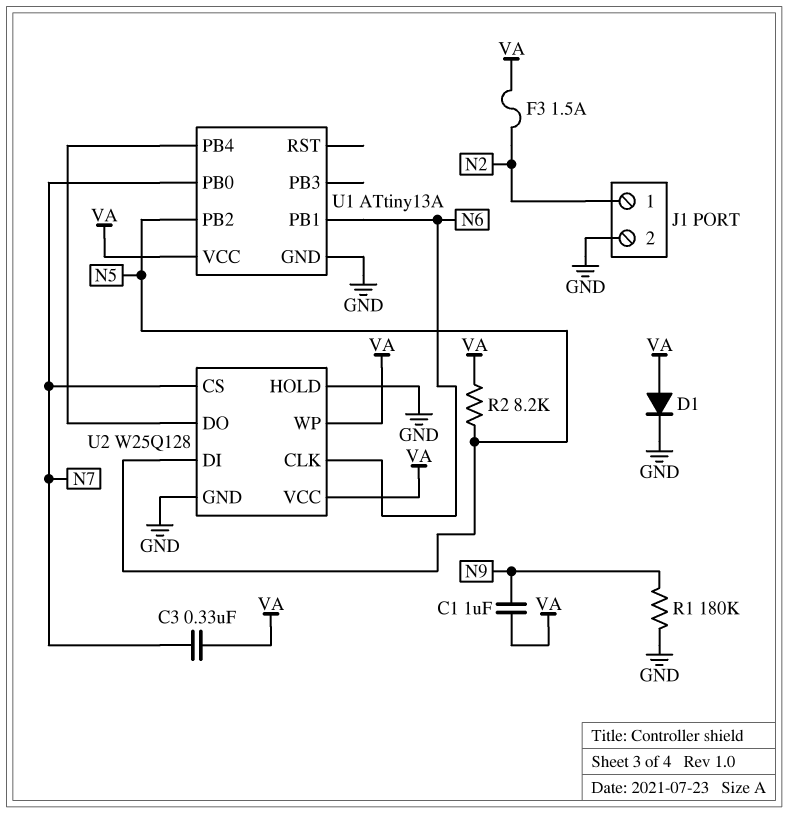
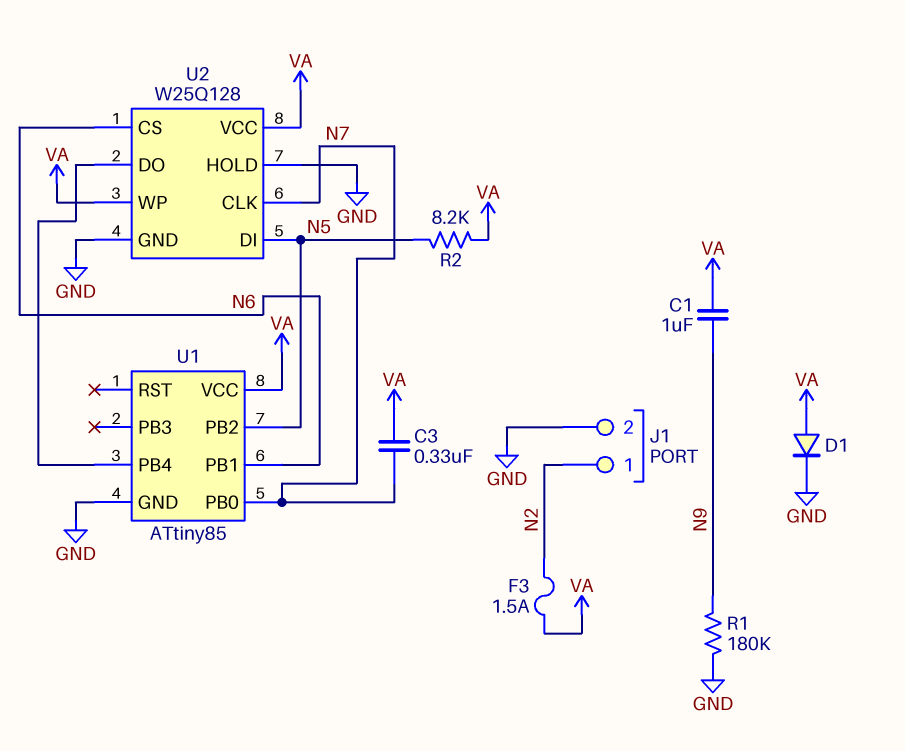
U1: ATtiny13A -> ATtiny85
U2 pin CLK: N6 -> N7
U2 pin CS: N7 -> N6

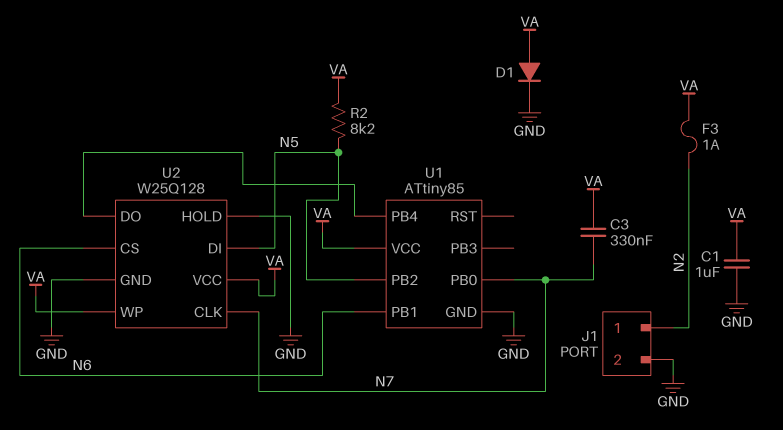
C1: 1uF (N9, VA) -> 1uF (GND, VA)
F3: 1.5A (N2, VA) -> 1A (N2, VA)
R1: 180k (GND, N9) -> none

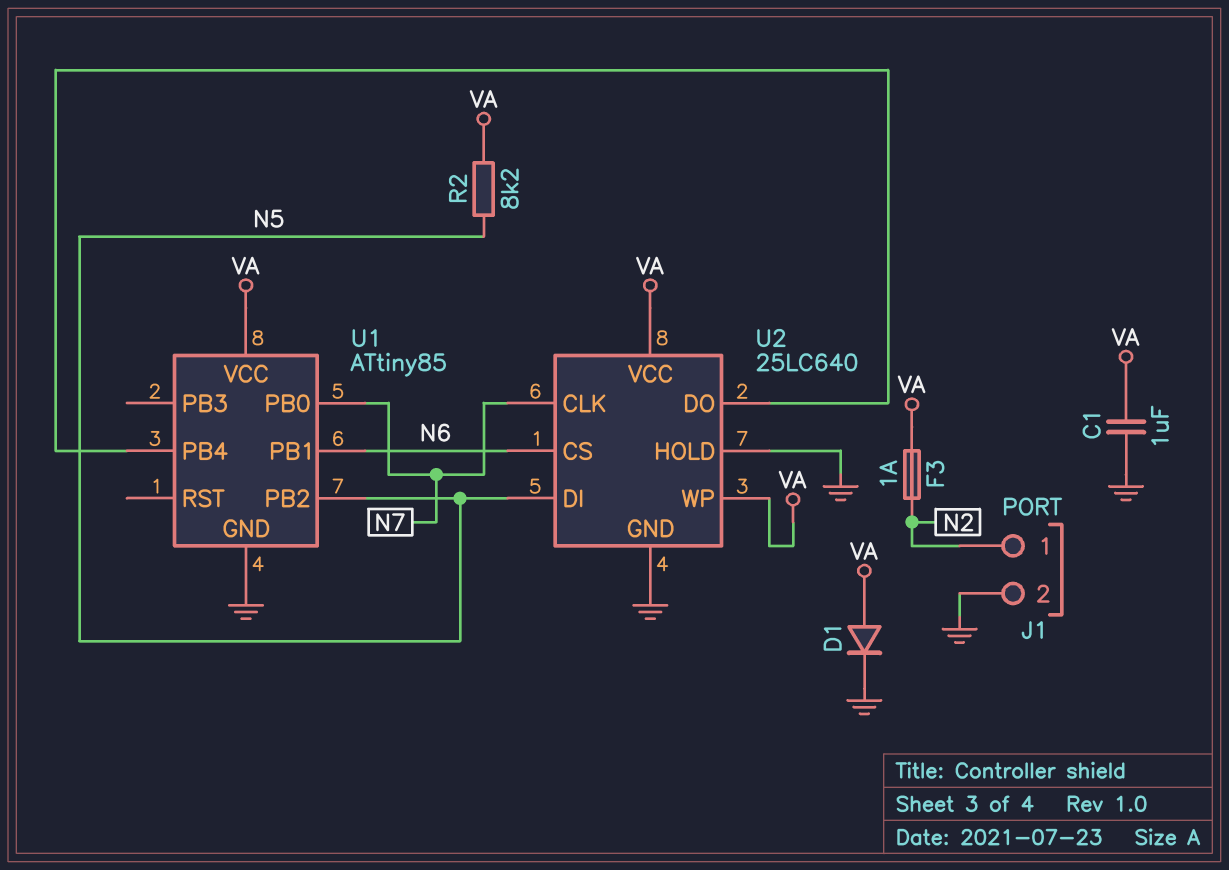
C3: 330nF (N7, VA) -> none
U2: W25Q128 -> 25LC640

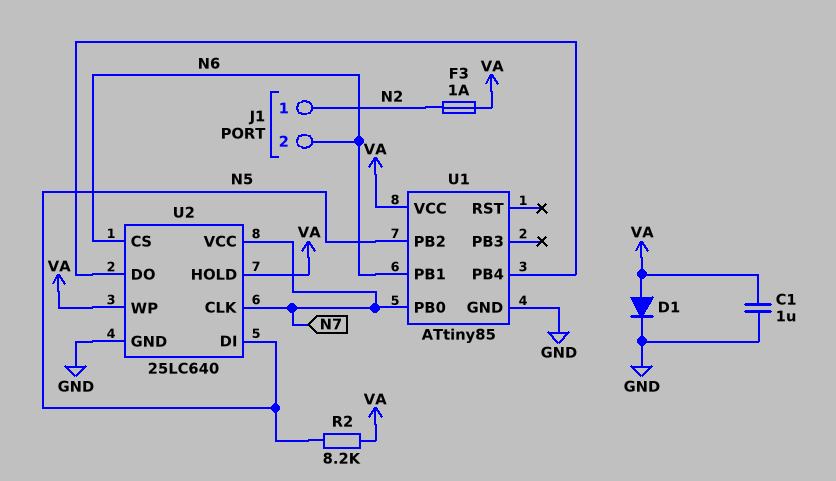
J1 pin 2: GND -> N6
U2 pin HOLD: GND -> VA
U2 pin VCC: VA -> N7

